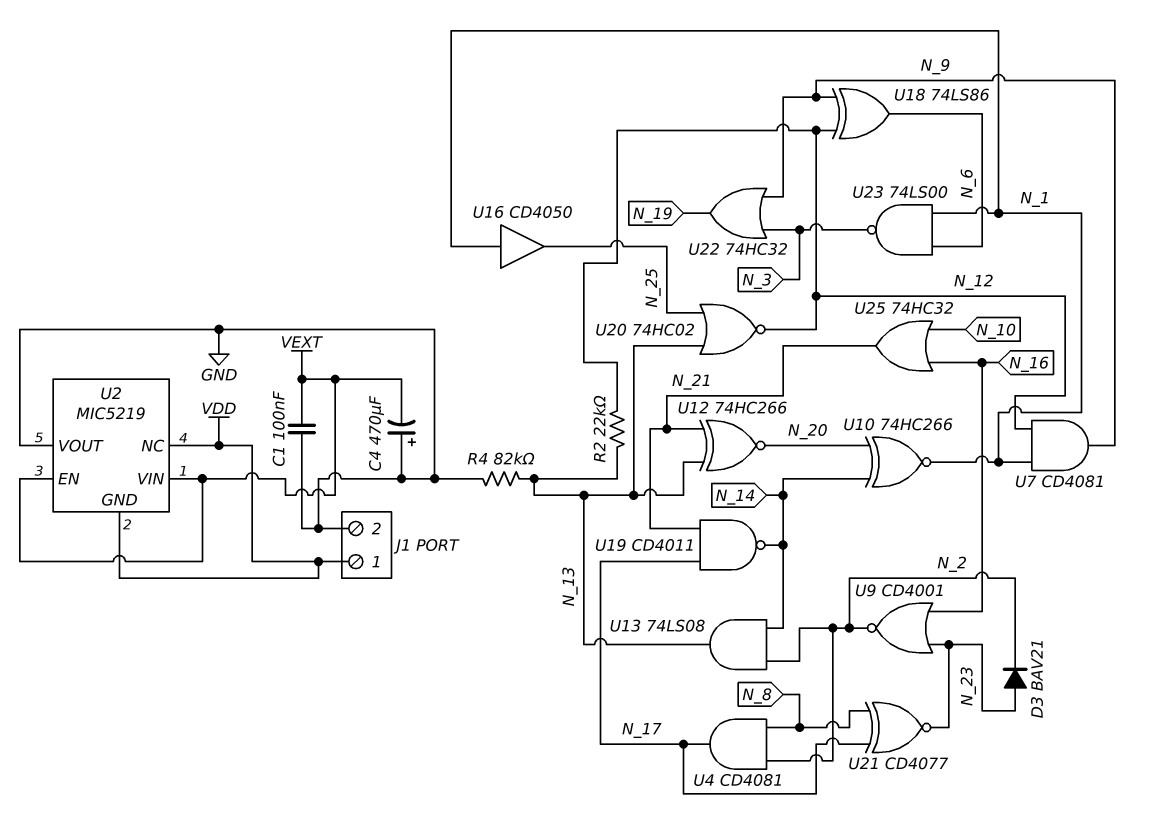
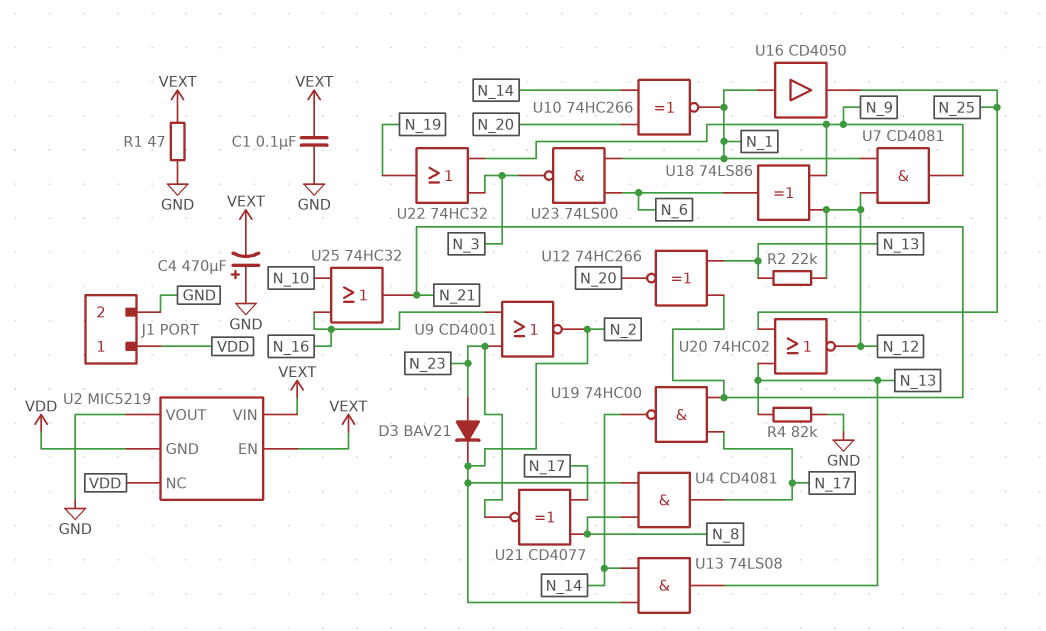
R1: none -> 47 (GND, VEXT)
U19: NAND CD4011 (in N_17, in N_21, out N_14) -> NAND 74HC00 (in N_17, in N_21, out N_14)

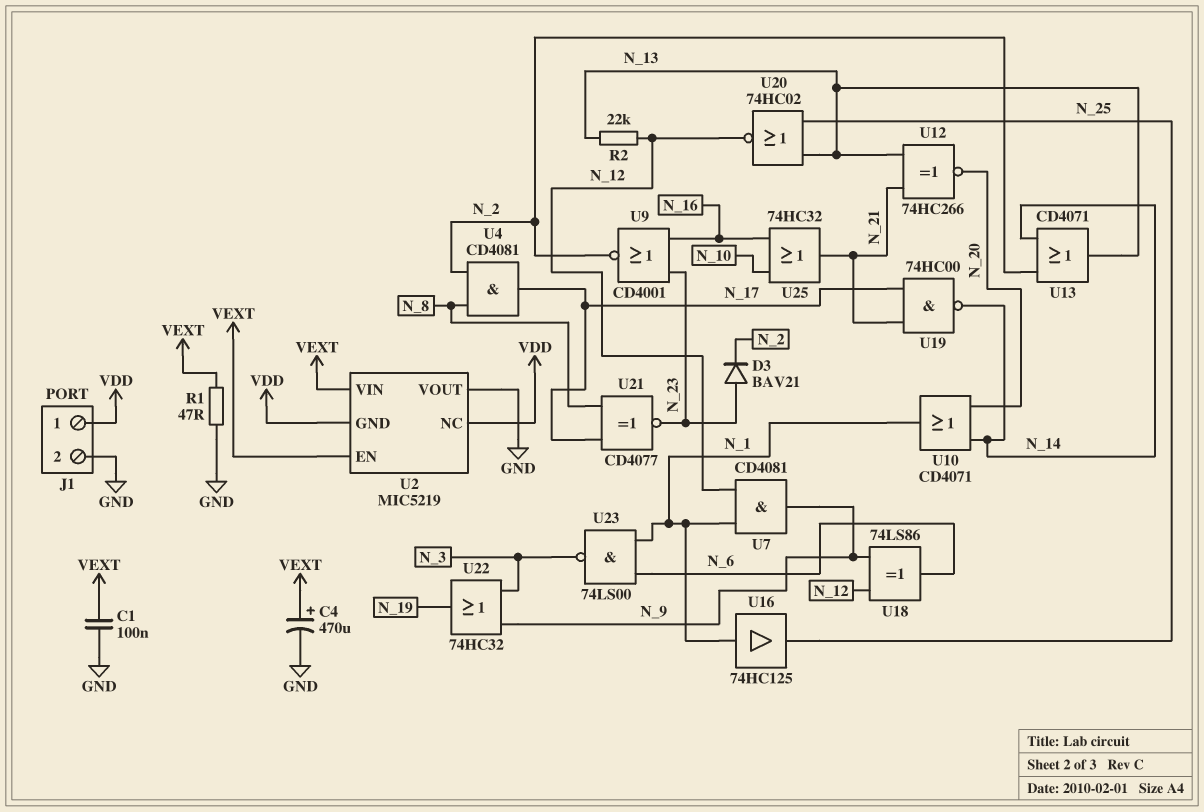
C4: 470uF (plus GND, minus VEXT) -> 470uF (plus VEXT, minus GND)
R4: 82k (GND, N_13) -> none
U10: XNOR 74HC266 (in N_14, in N_20, out N_1) -> OR CD4071 (in N_14, in N_20, out N_1)
U13: AND 74LS08 (in N_2, in N_14, out N_13) -> OR CD4071 (in N_2, in N_14, out N_13)
U16: buffer CD4050 (in N_1, out N_25) -> buffer 74HC125 (in N_1, out N_25)

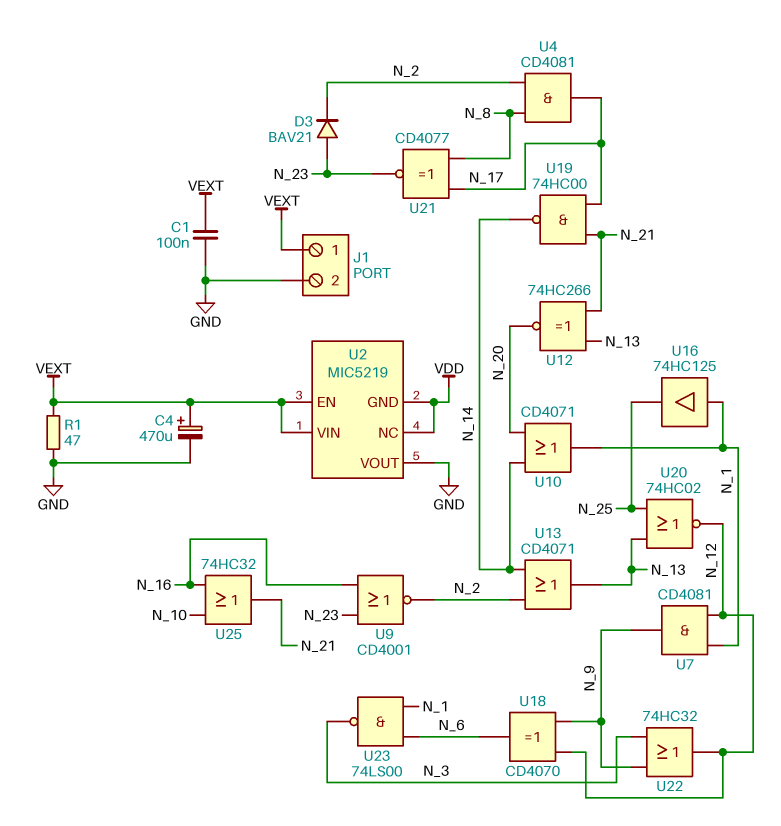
J1 pin 1: VDD -> VEXT
R2: 22k (N_12, N_13) -> none
U18: XOR 74LS86 (in N_9, in N_12, out N_6) -> XOR CD4070 (in N_9, in N_12, out N_6)
U22: OR 74HC32 (in N_3, in N_9, out N_19) -> OR 74HC32 (in N_3, in N_9, out N_12)

